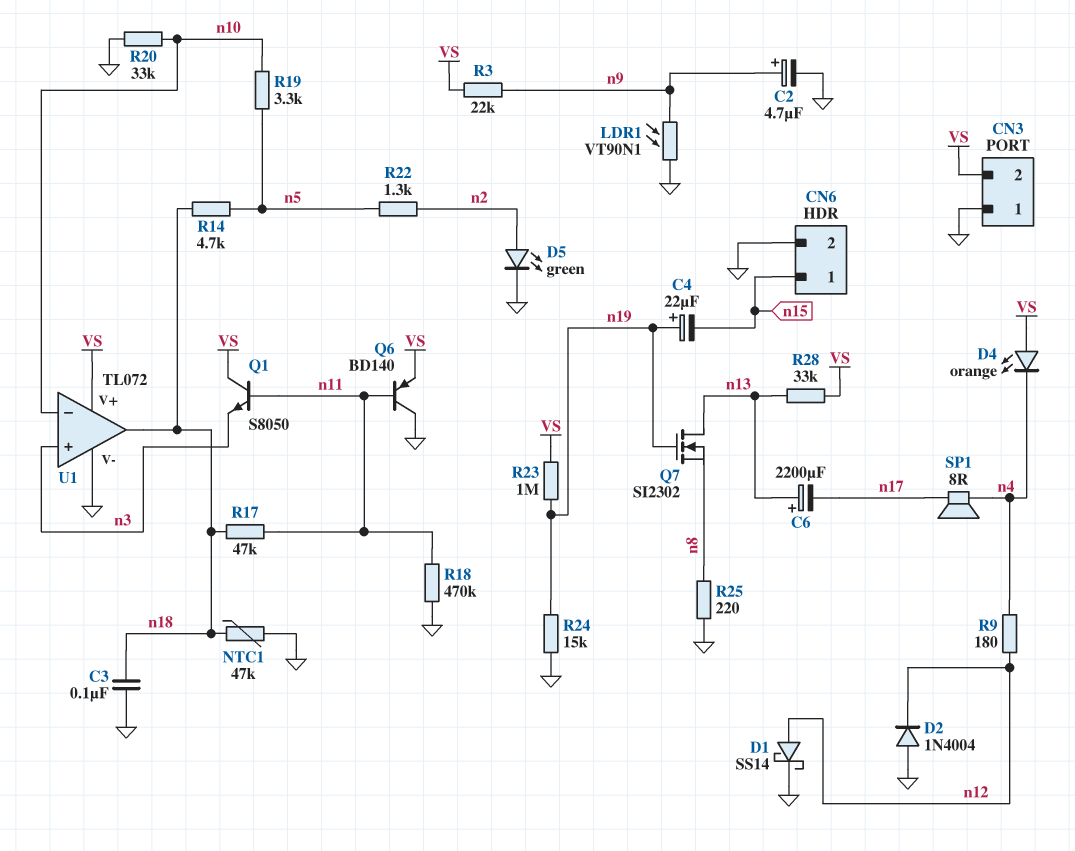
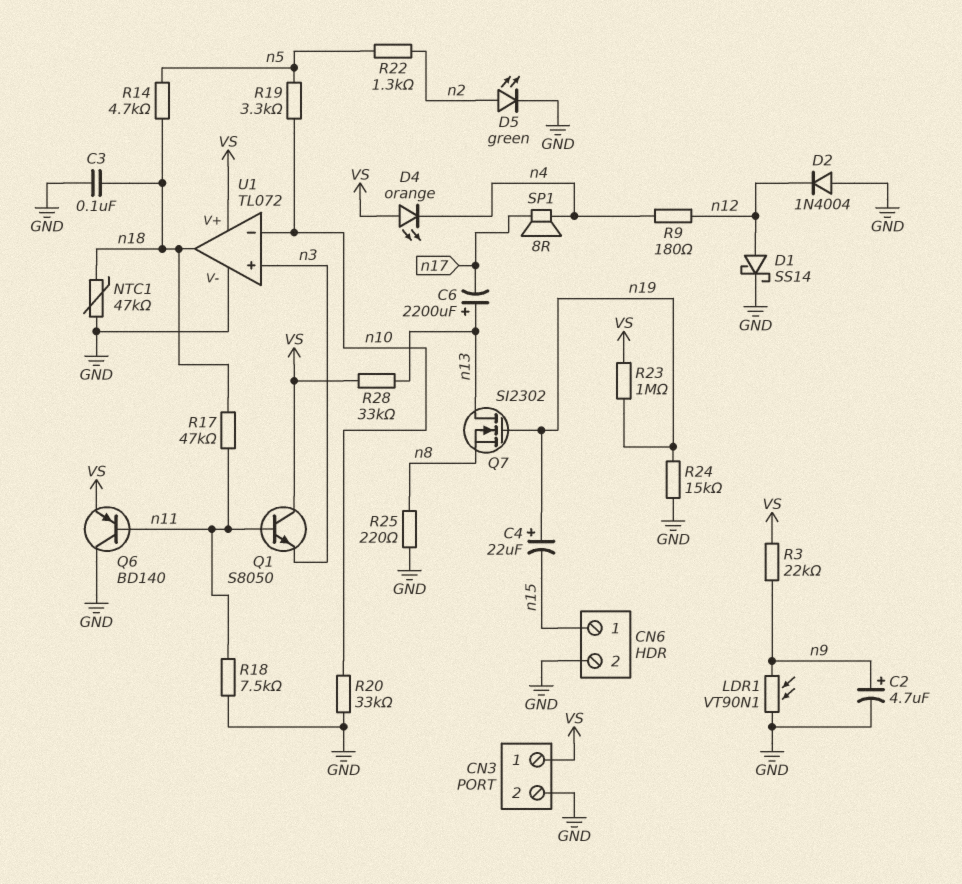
CN3 pin 1: GND -> VS
CN3 pin 2: VS -> GND
R18: 470k (GND, n11) -> 7.5k (GND, n11)

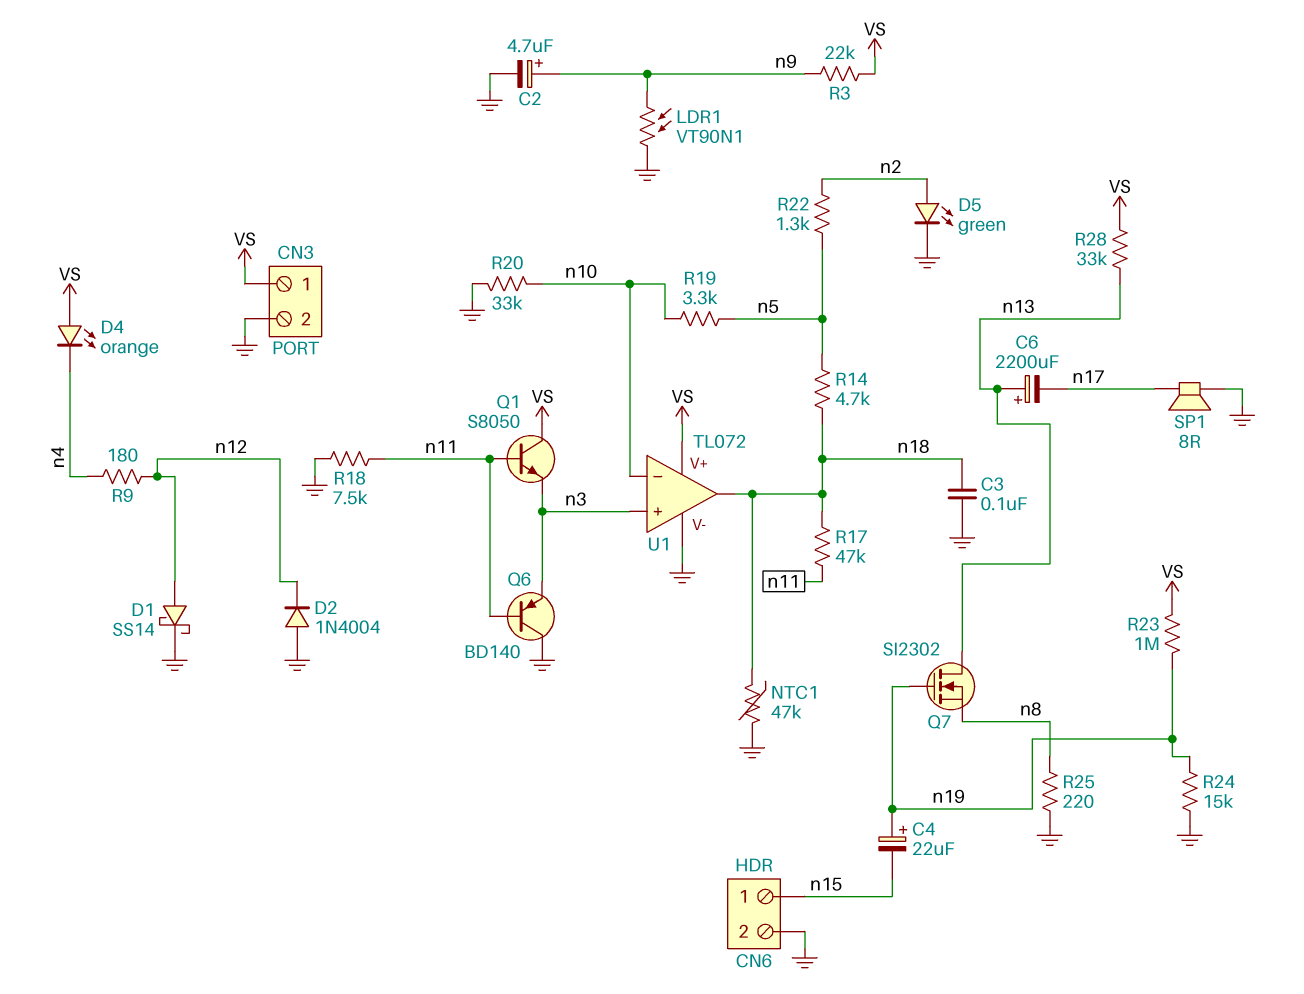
Q6: PNP BD140 (B n11, C GND, E VS) -> PNP BD140 (B n11, C GND, E n3)
SP1: speaker 8R (n4, n17) -> speaker 8R (GND, n17)

